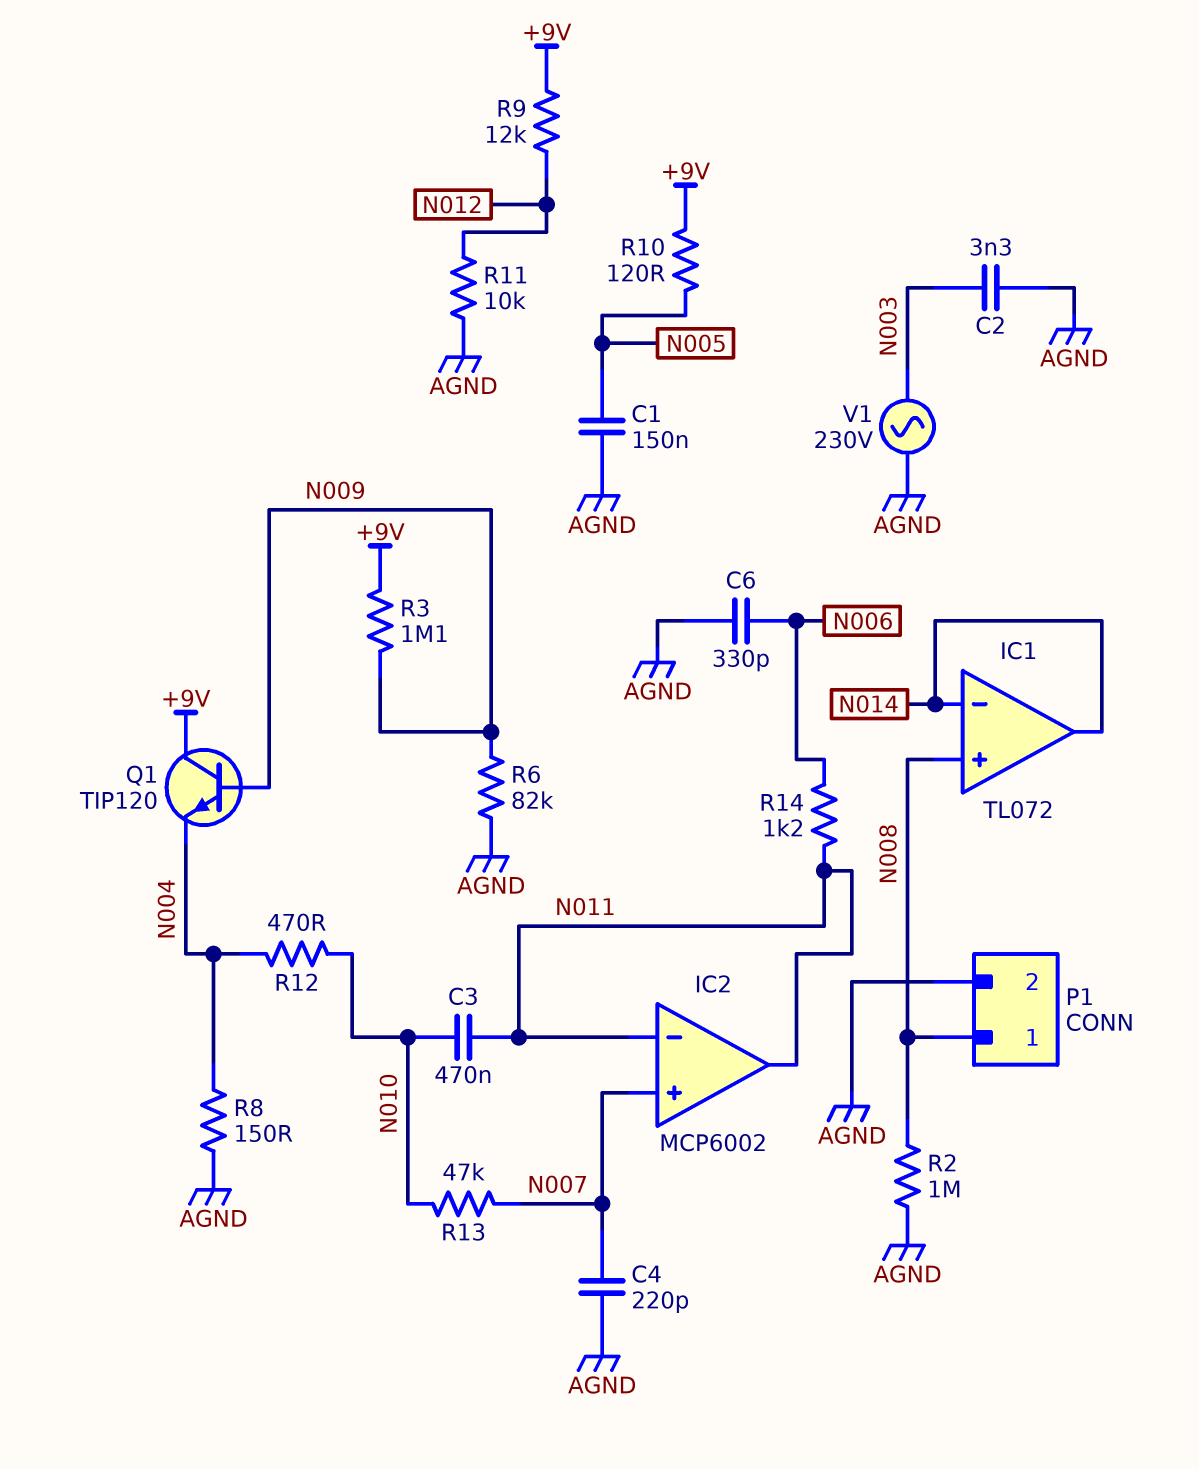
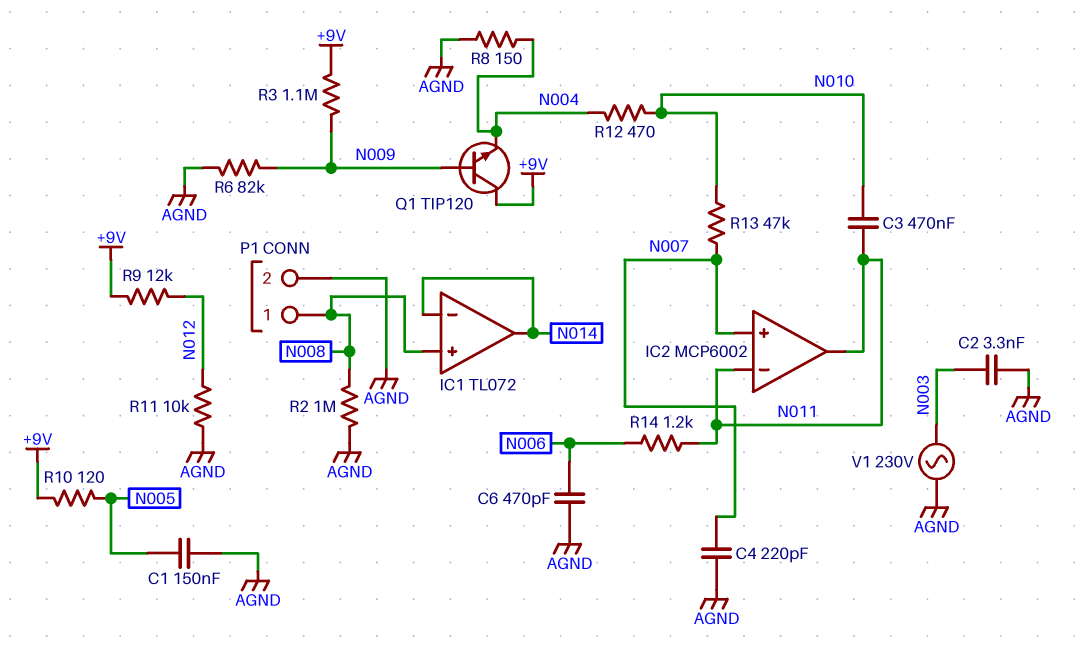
C6: 330pF (AGND, N006) -> 470pF (AGND, N006)

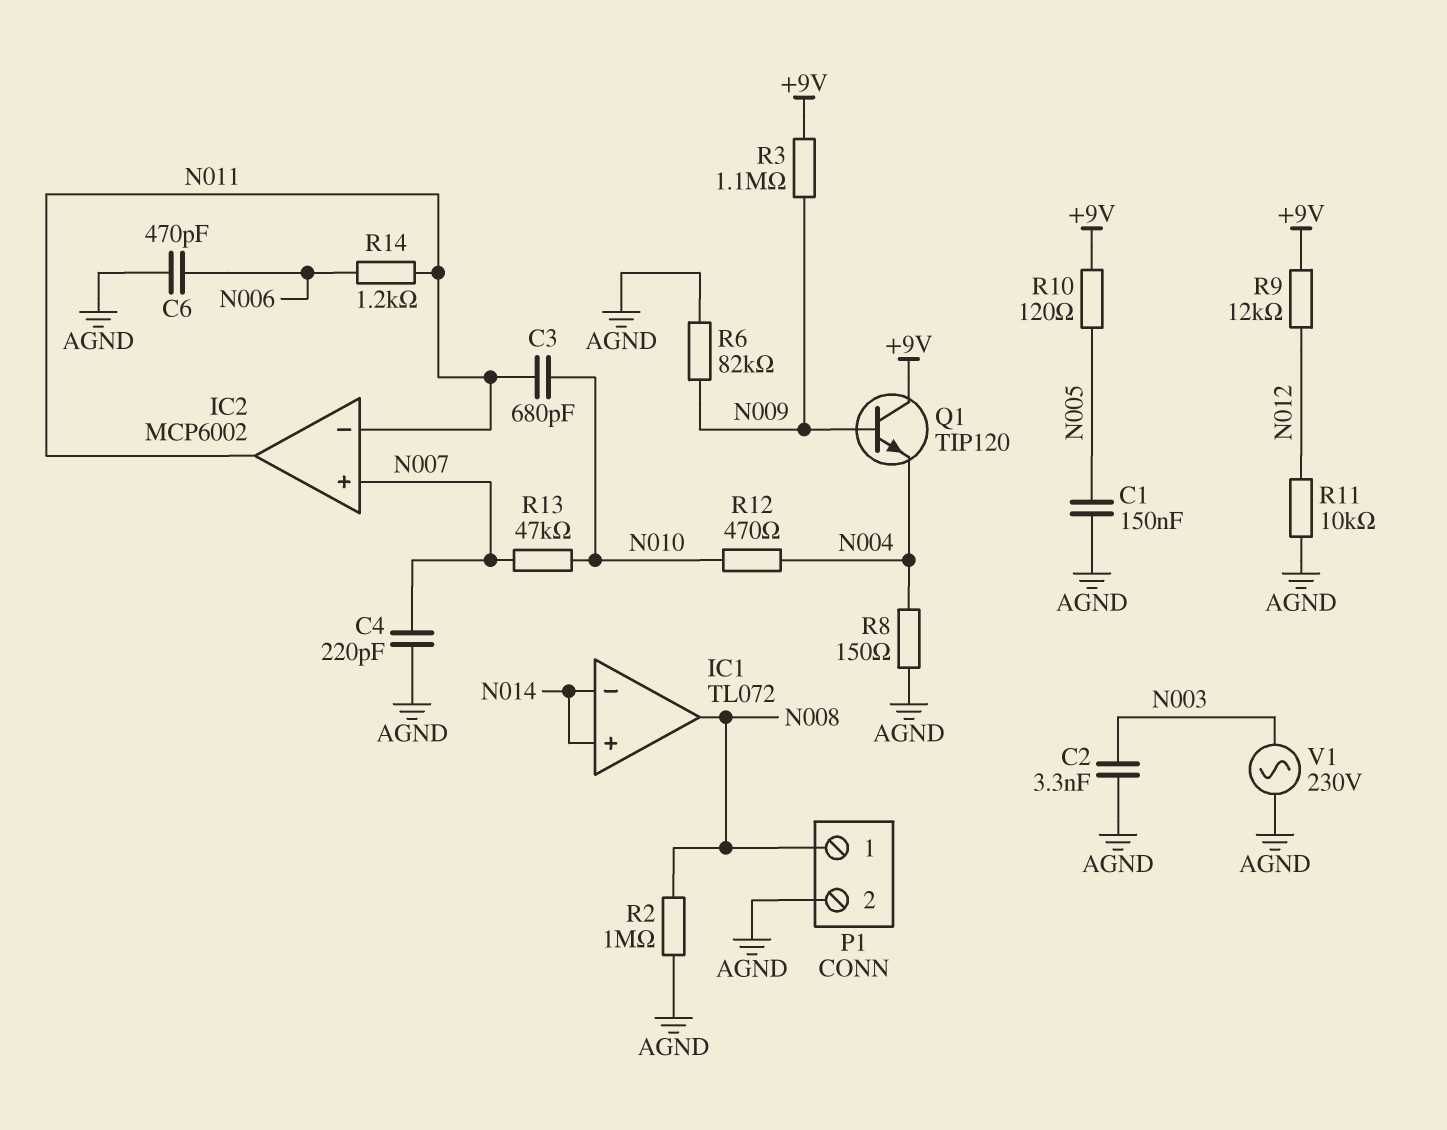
C3: 470nF (N010, N011) -> 680pF (N010, N011)
IC1 pin in+: N008 -> N014
IC1 pin out: N014 -> N008

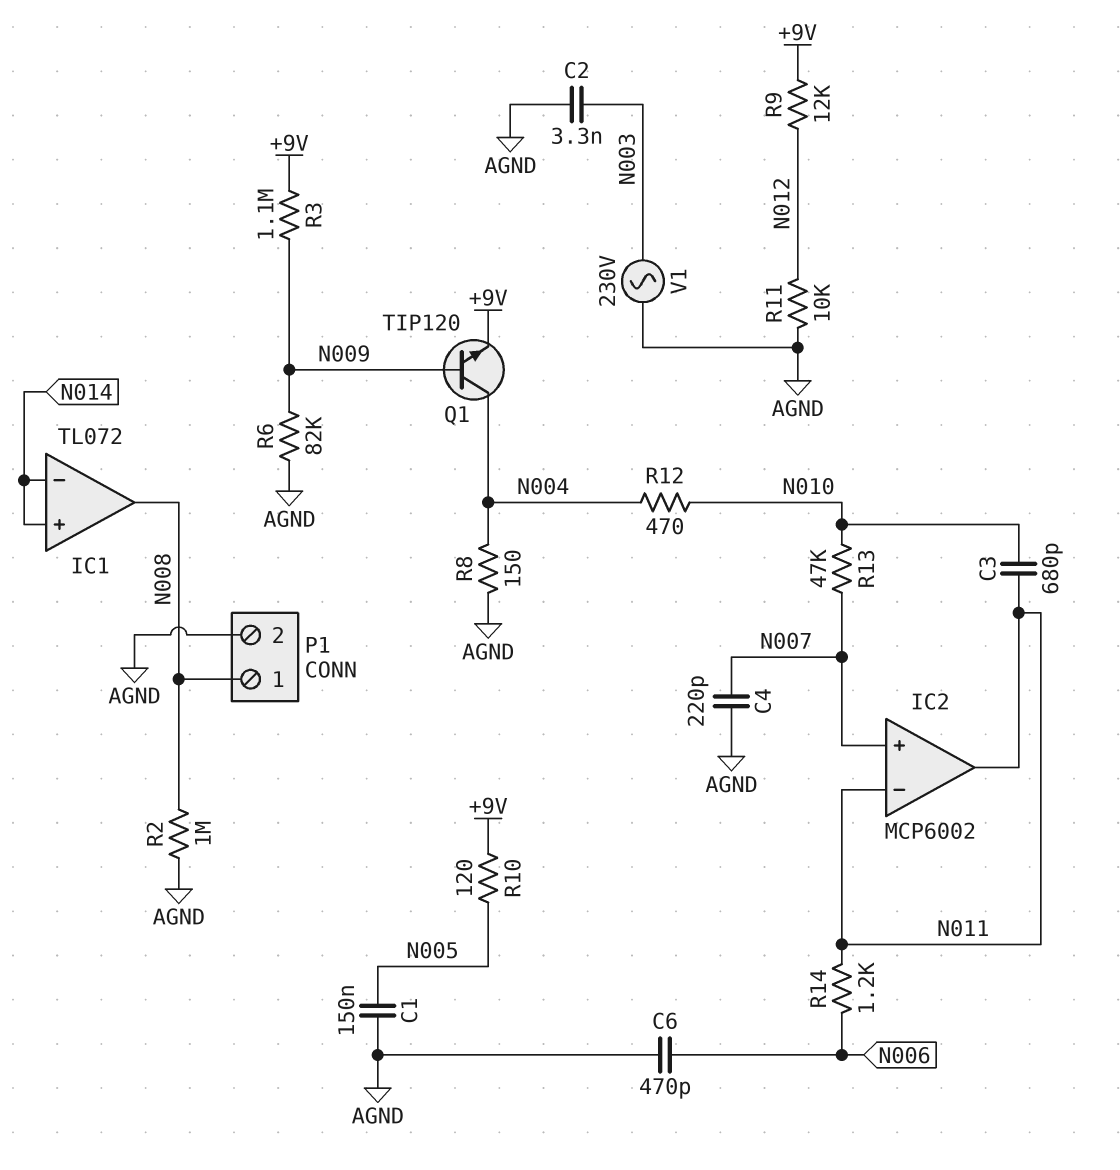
Q1: NPN TIP120 (B N009, C +9V, E N004) -> NPN TIP120 (B N009, C N004, E +9V)

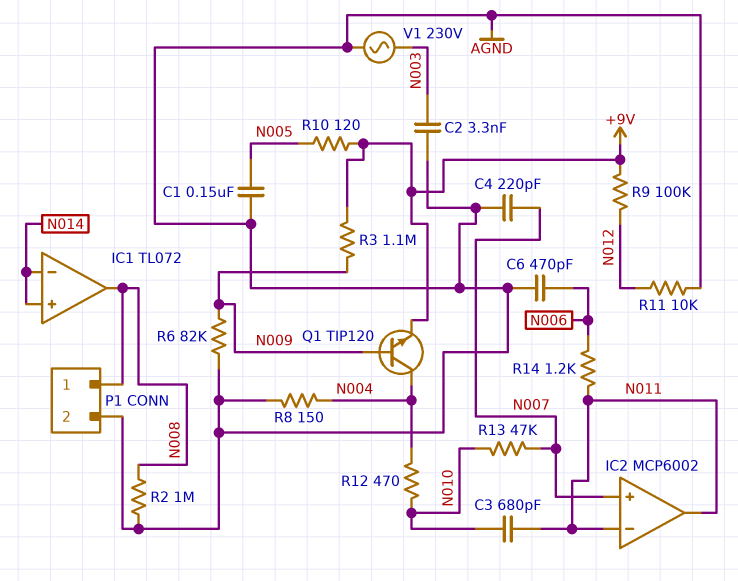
R9: 12k (+9V, N012) -> 100k (+9V, N012)

